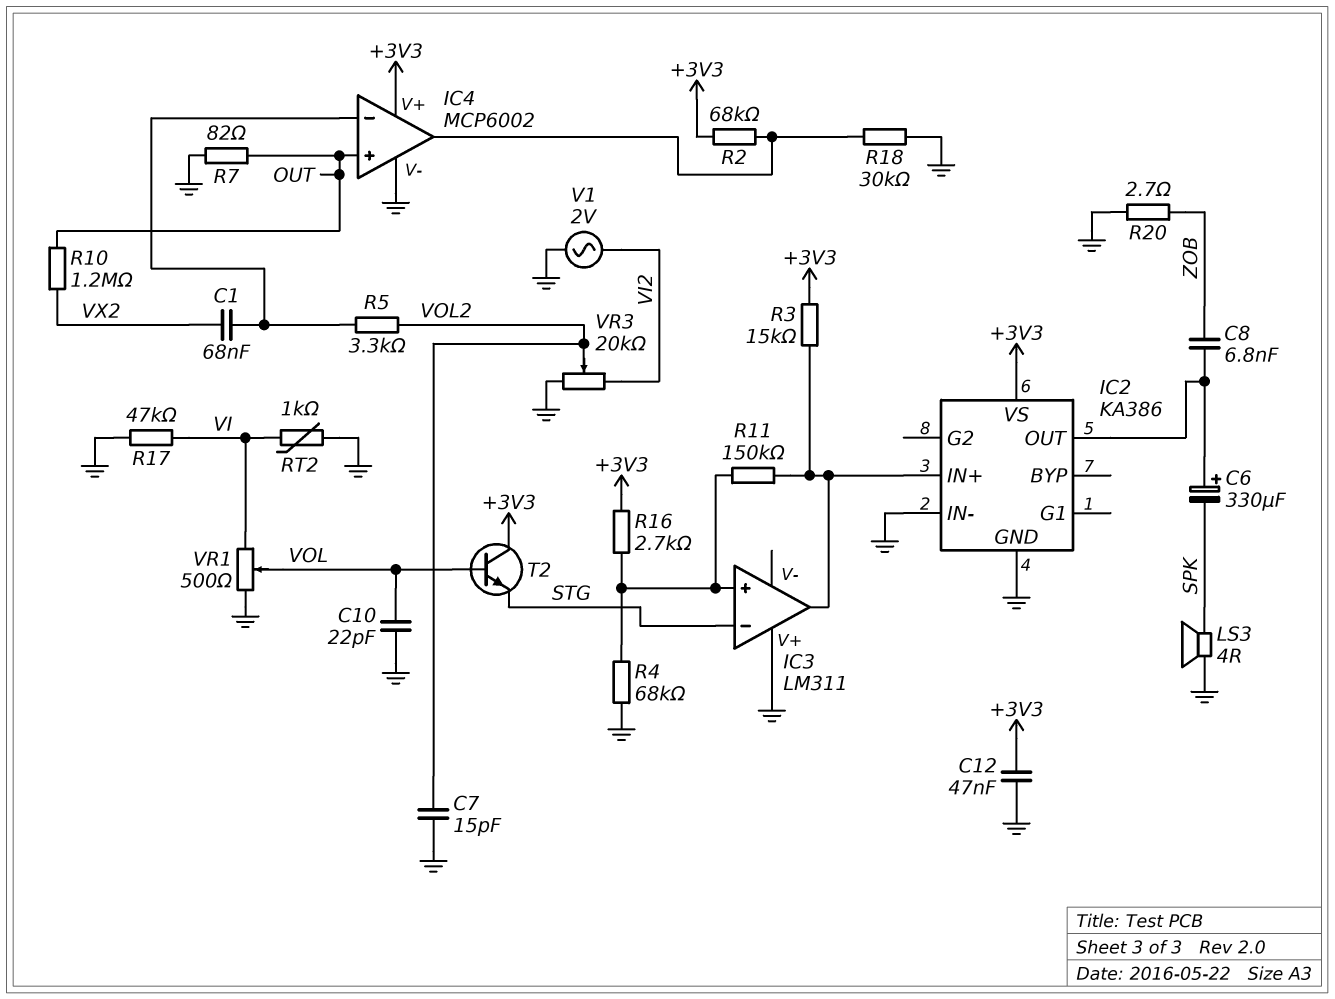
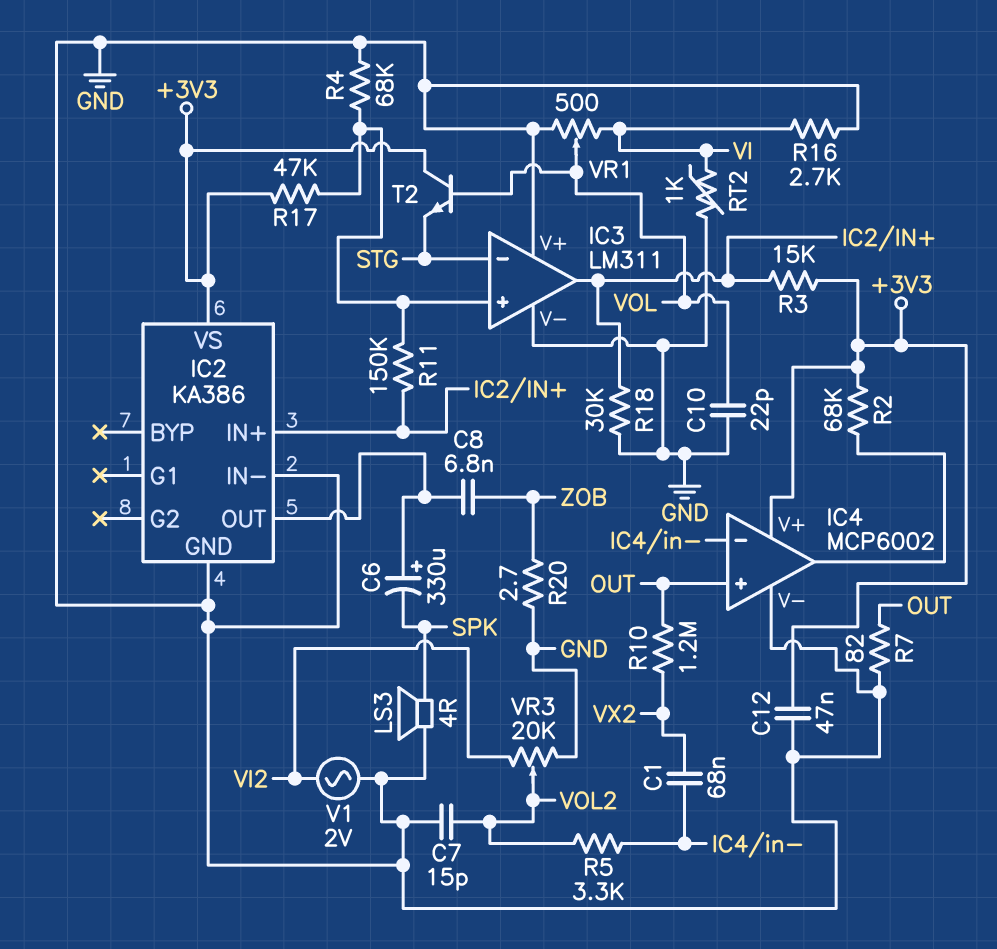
IC3 pin V-: none -> GND
R16: 2.7k (+3V3, IC3/in+) -> 2.7k (GND, VI)
R17: 47k (GND, VI) -> 47k (+3V3, IC3/in+)
R18: 30k (GND, IC4/out) -> 30k (GND, IC2/IN+)

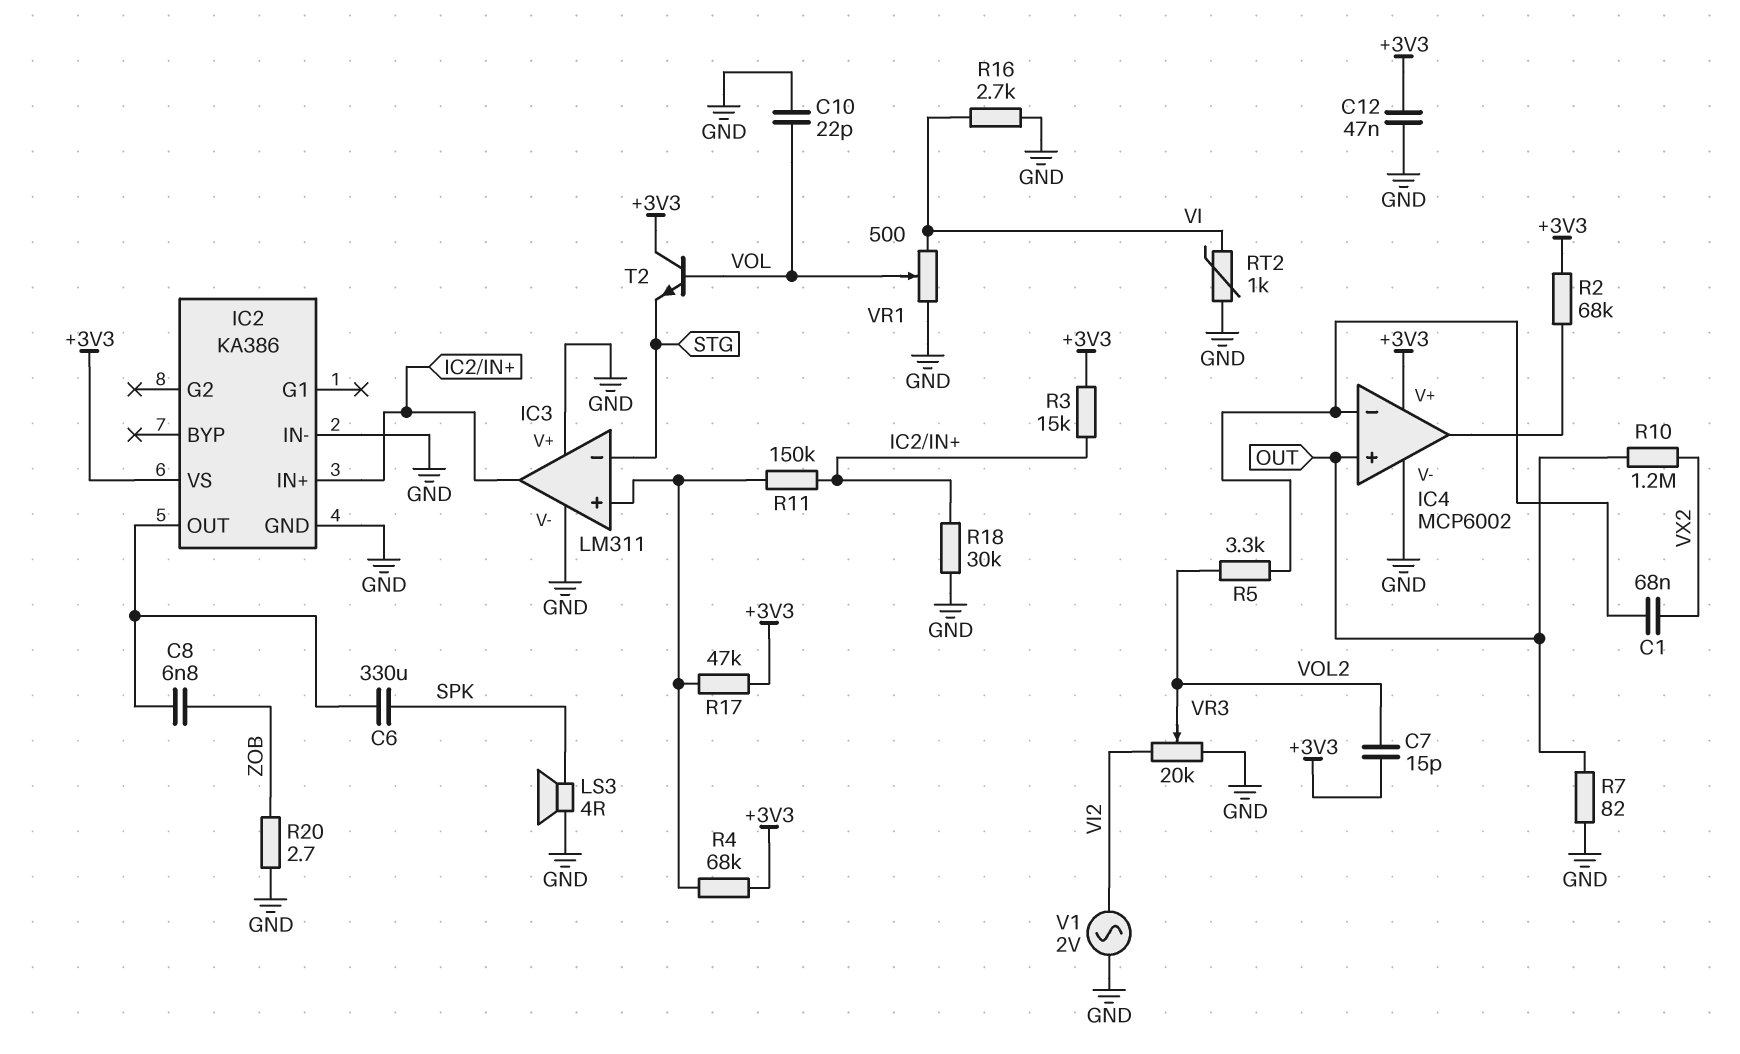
C6: 330uF (plus IC2/OUT, minus SPK) -> 330uF (IC2/OUT, SPK)
C7: 15pF (GND, VOL2) -> 15pF (+3V3, VOL2)
R4: 68k (GND, IC3/in+) -> 68k (+3V3, IC3/in+)

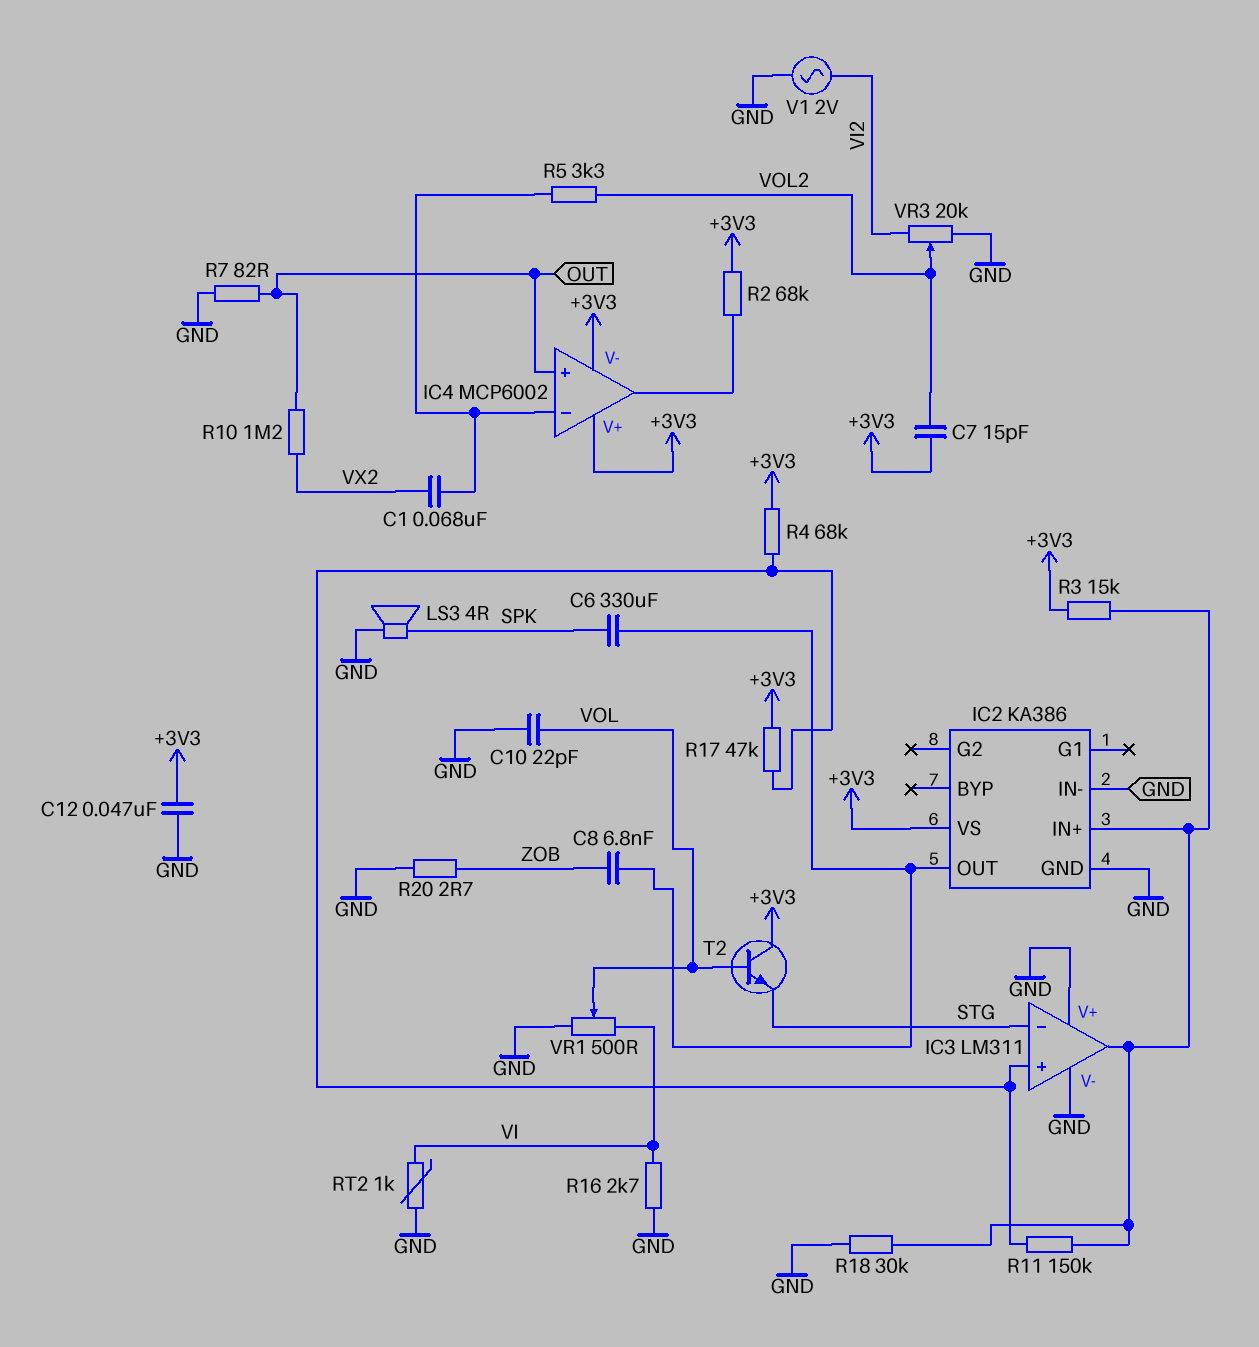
IC4 pin V-: GND -> +3V3

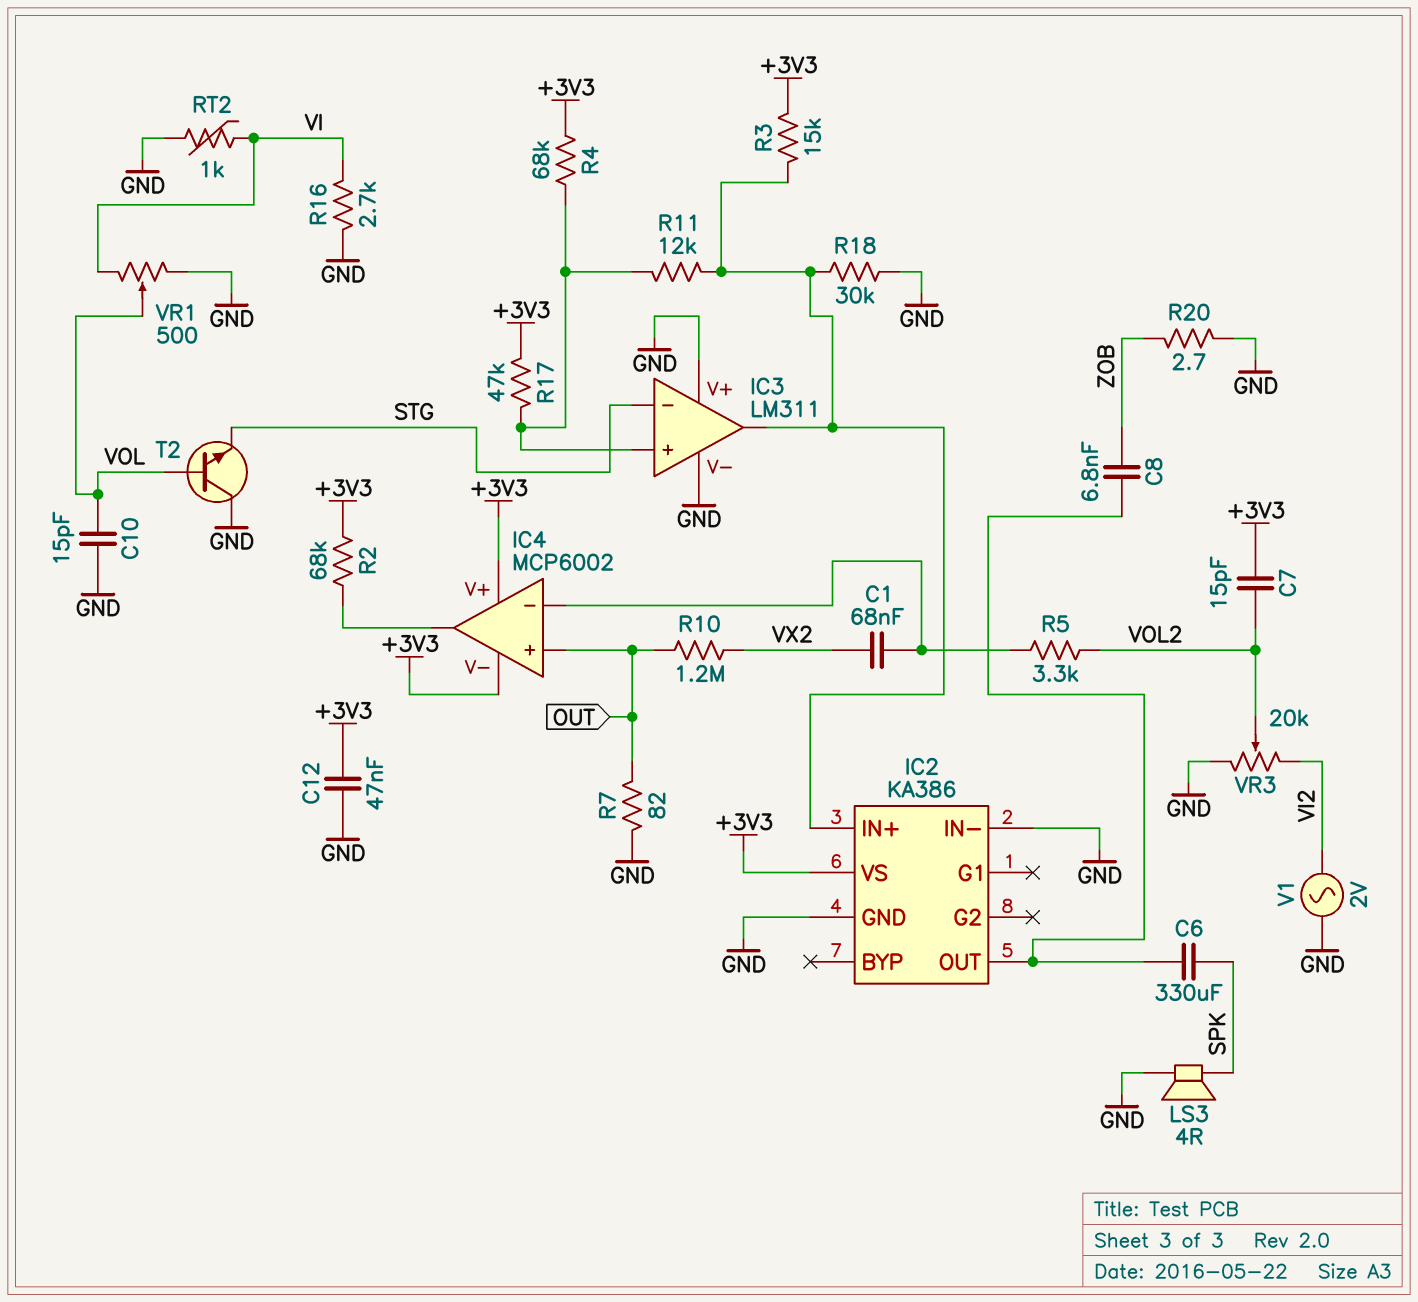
C10: 22pF (GND, VOL) -> 15pF (GND, VOL)
R11: 150k (IC2/IN+, IC3/in+) -> 12k (IC2/IN+, IC3/in+)
T2: NPN (B VOL, C +3V3, E STG) -> NPN (B VOL, C GND, E STG)

